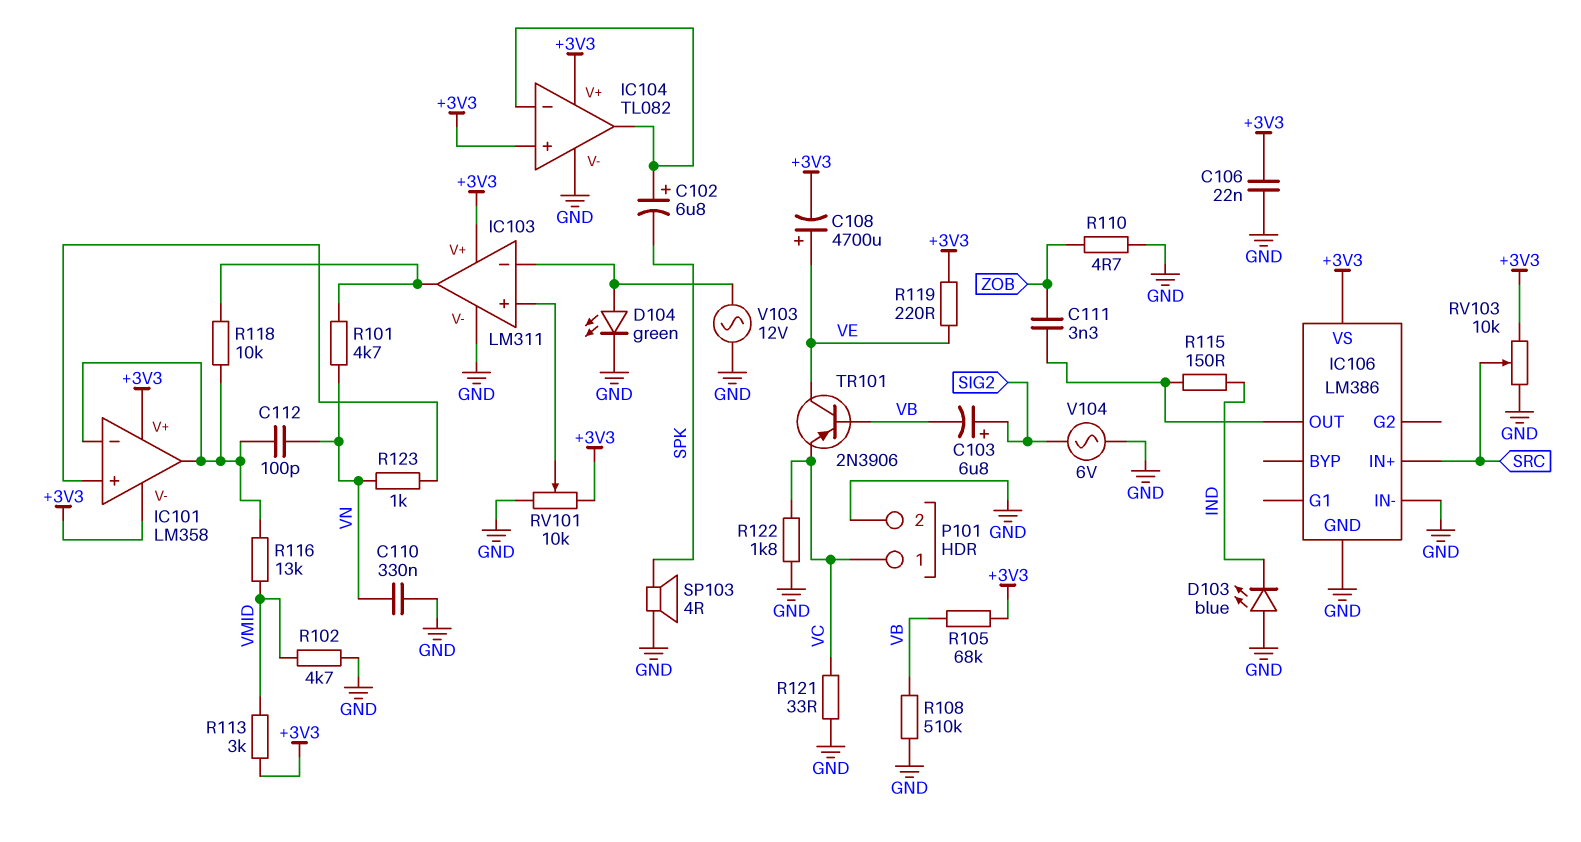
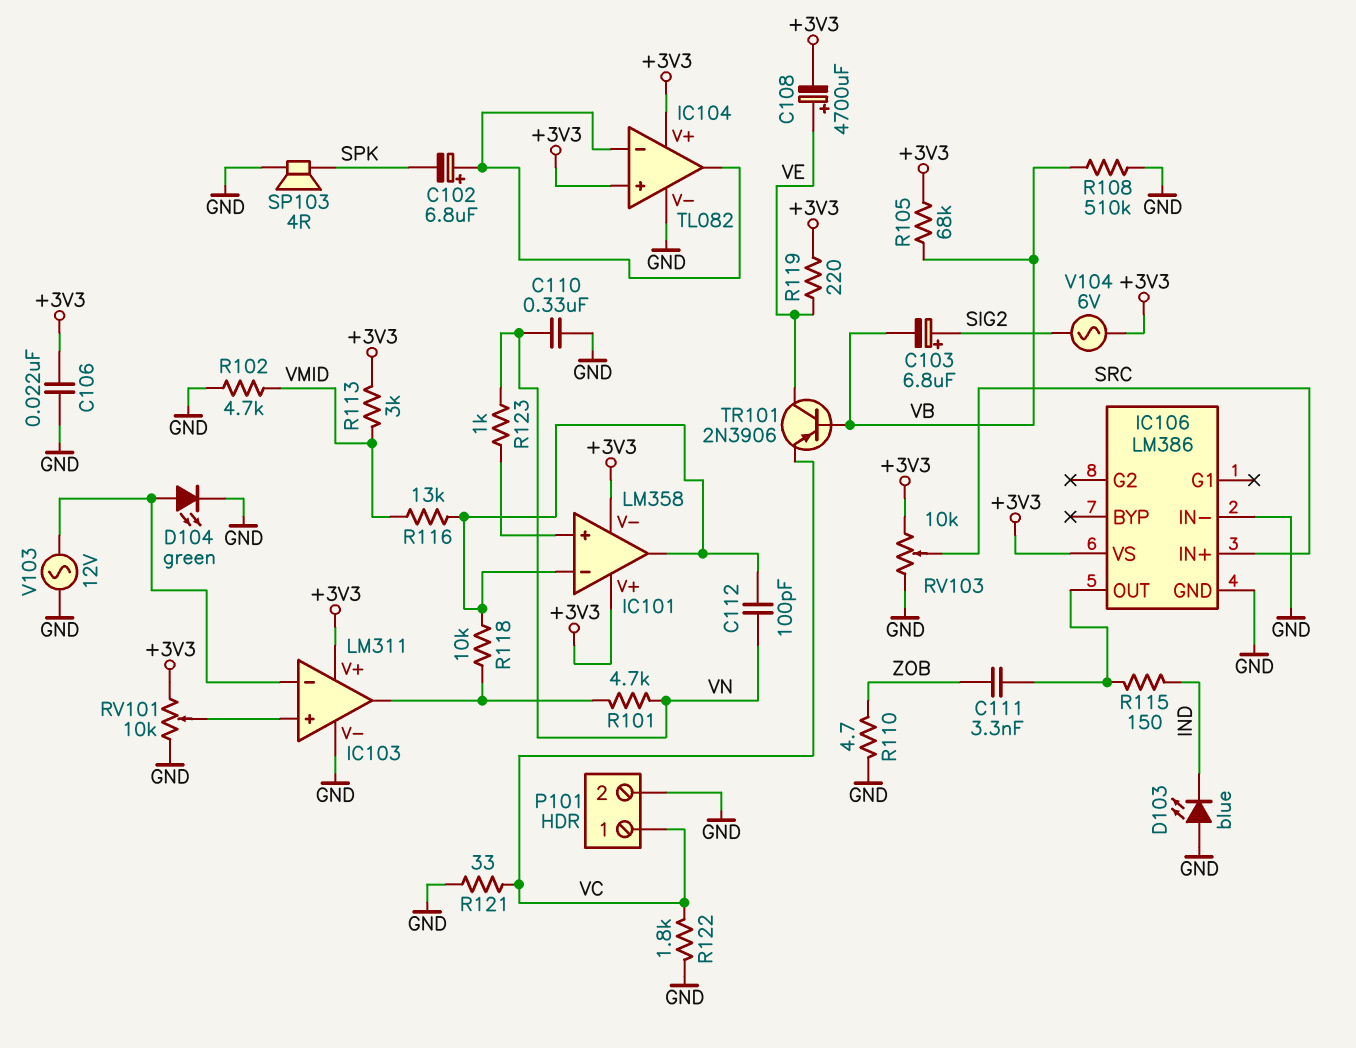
V104: AC 6V (GND, SIG2) -> AC 6V (+3V3, SIG2)

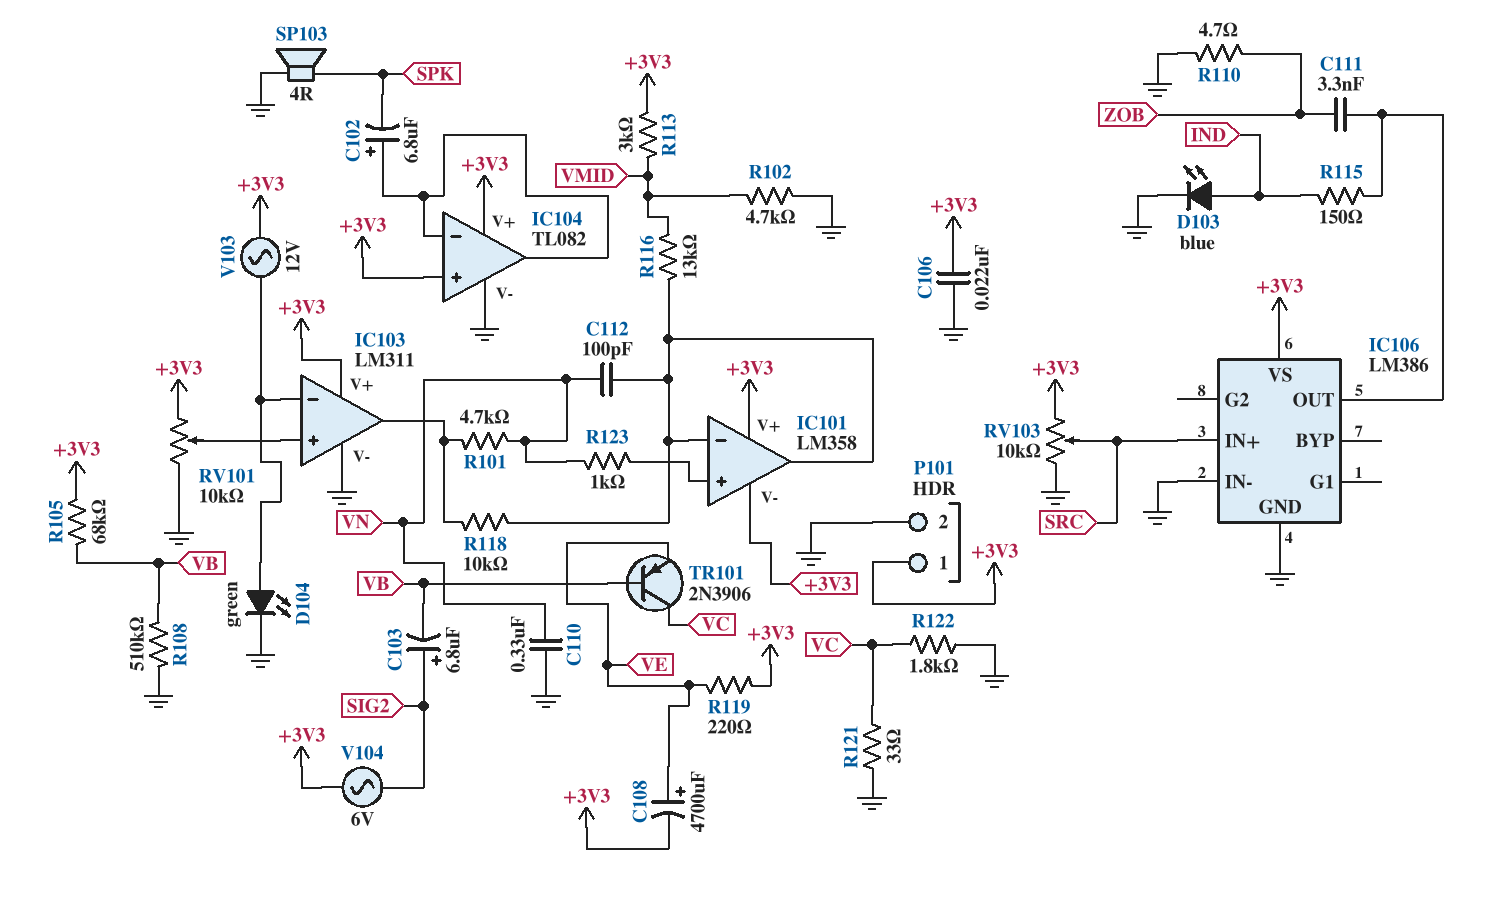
D103: LED blue (A GND, K IND) -> LED blue (A IND, K GND)
P101 pin 1: VC -> +3V3
TR101: PNP 2N3906 (B VB, C VE, E VC) -> PNP 2N3906 (B VB, C VC, E VE)
V103: AC 12V (GND, IC103/in-) -> AC 12V (+3V3, IC103/in-)

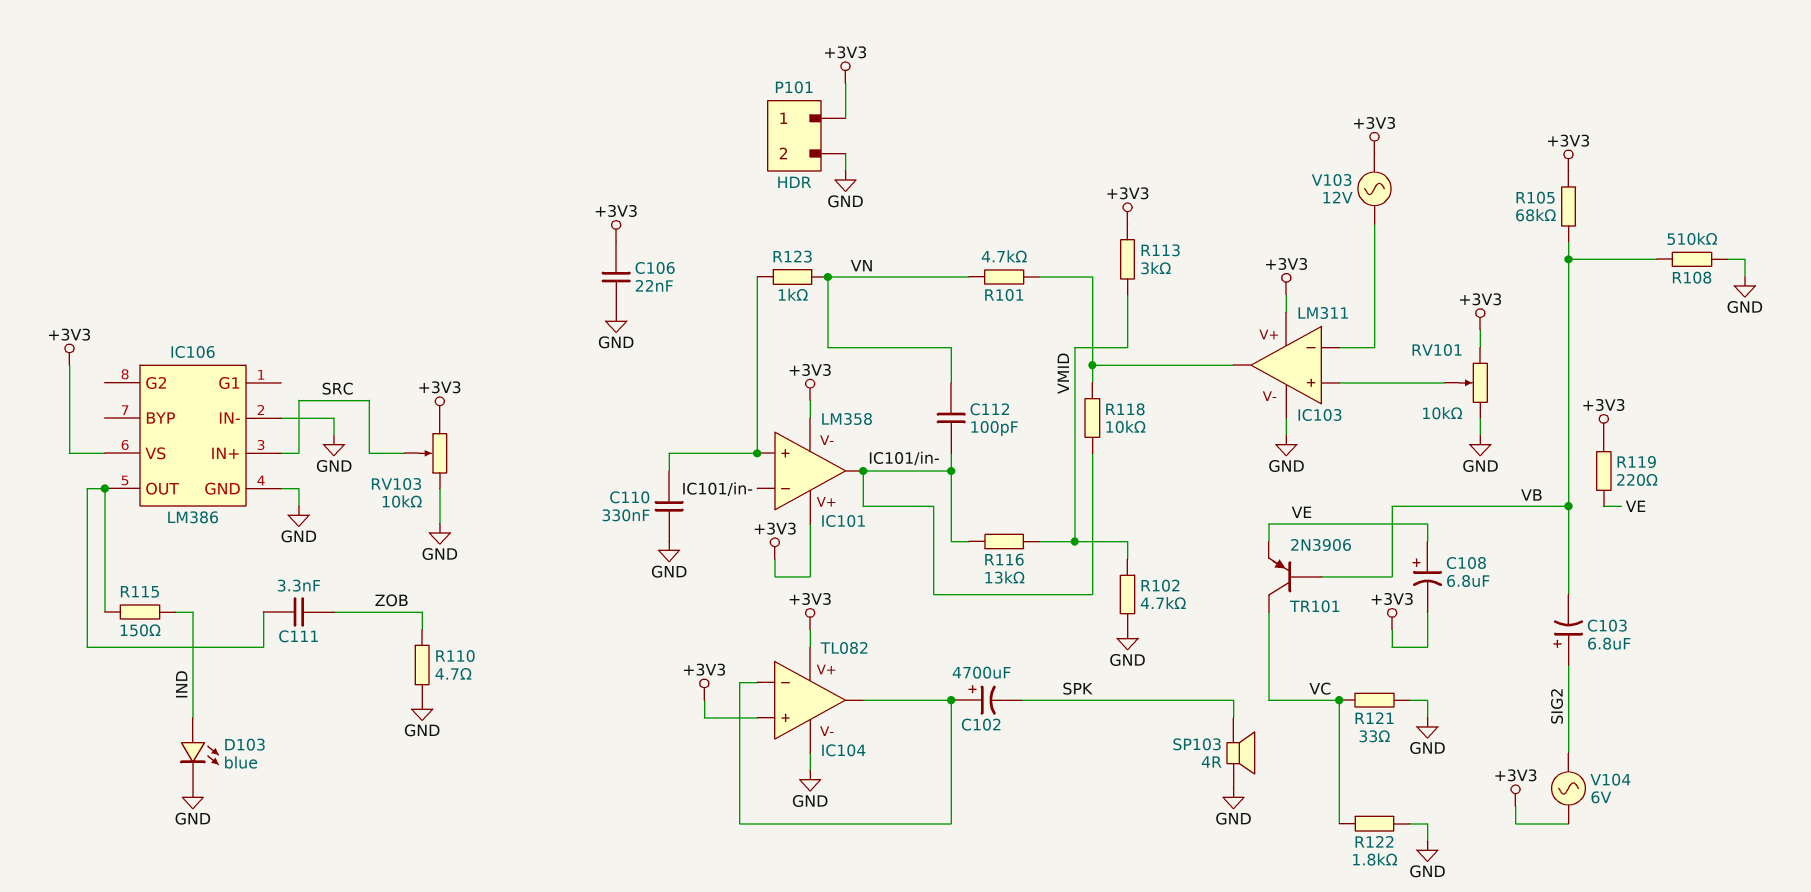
C102: 6.8uF (plus IC104/in-, minus SPK) -> 4700uF (plus IC104/in-, minus SPK)
C108: 4700uF (plus VE, minus +3V3) -> 6.8uF (plus VE, minus +3V3)
C110: 330nF (GND, VN) -> 330nF (GND, IC101/in+)
D104: LED green (A IC103/in-, K GND) -> none

